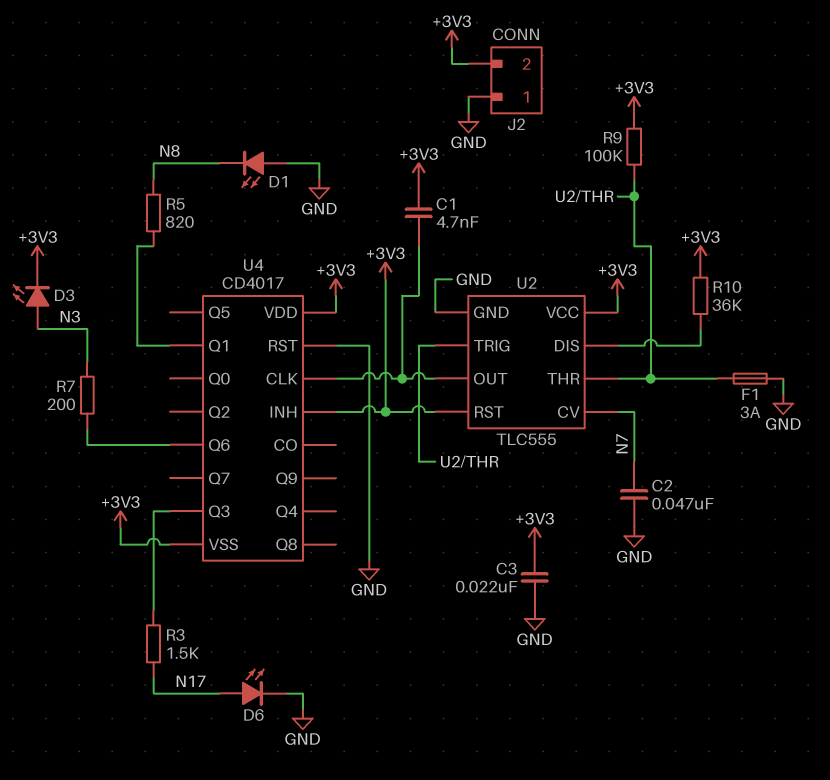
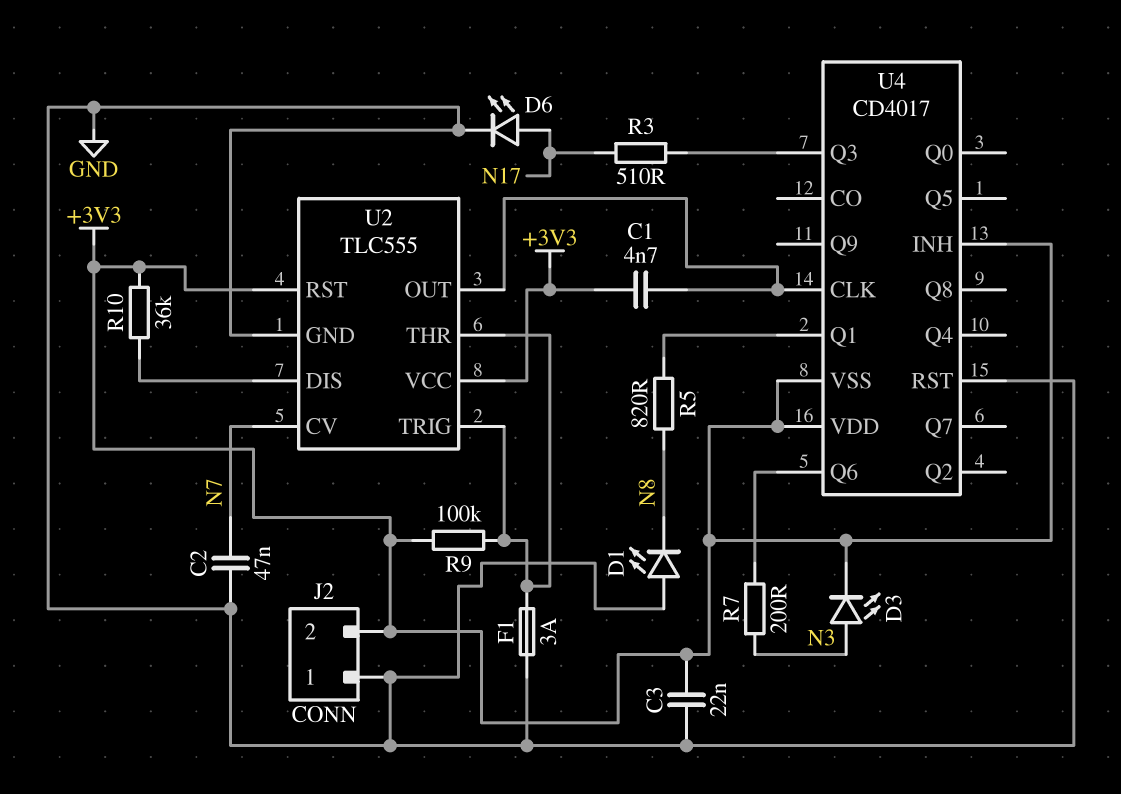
R3: 1.5k (N17, U4/Q3) -> 510 (N17, U4/Q3)

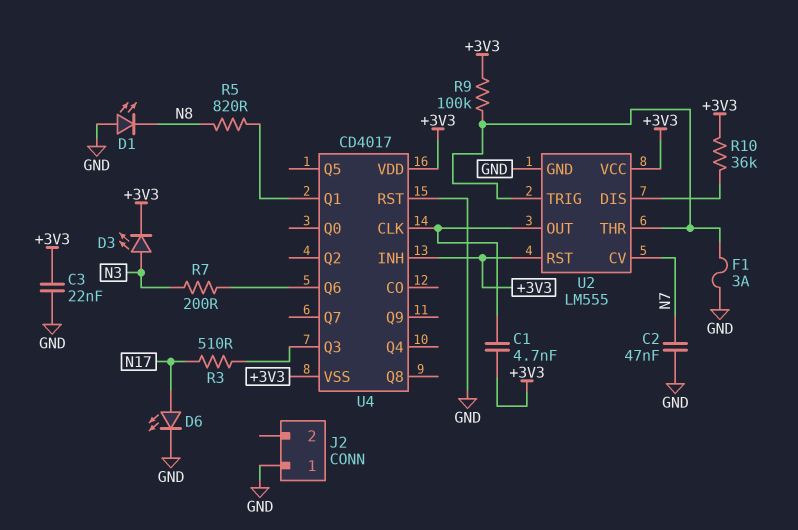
J2 pin 2: +3V3 -> none
U2: TLC555 -> LM555

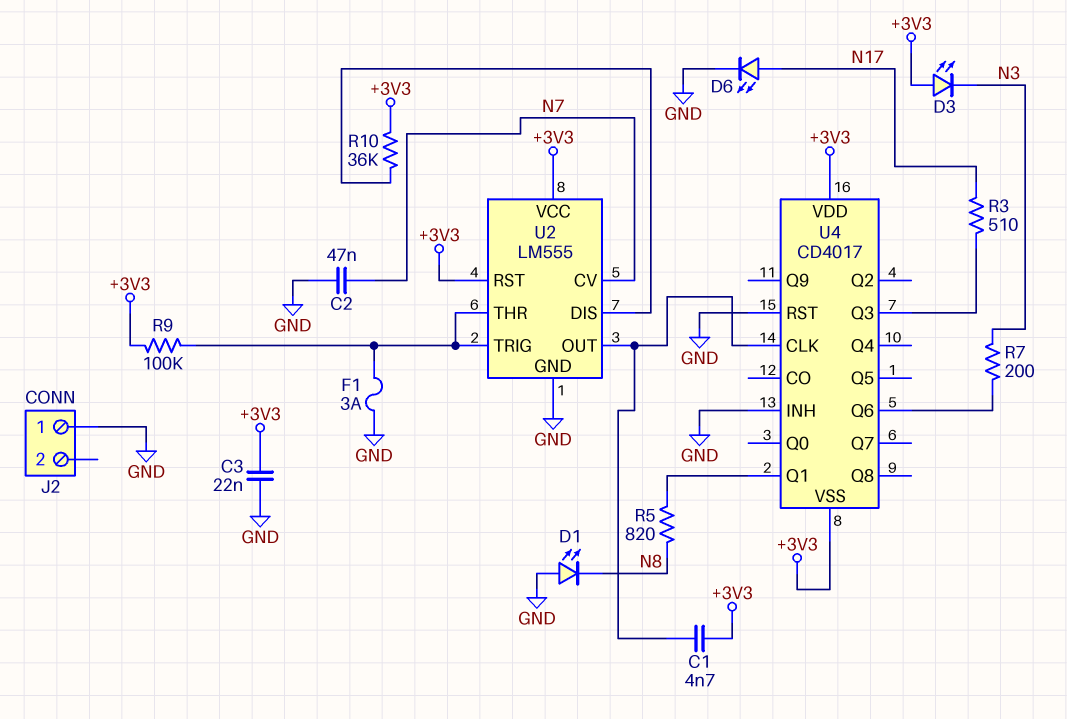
D3: LED (A N3, K +3V3) -> LED (A +3V3, K N3)
U4 pin INH: +3V3 -> GND

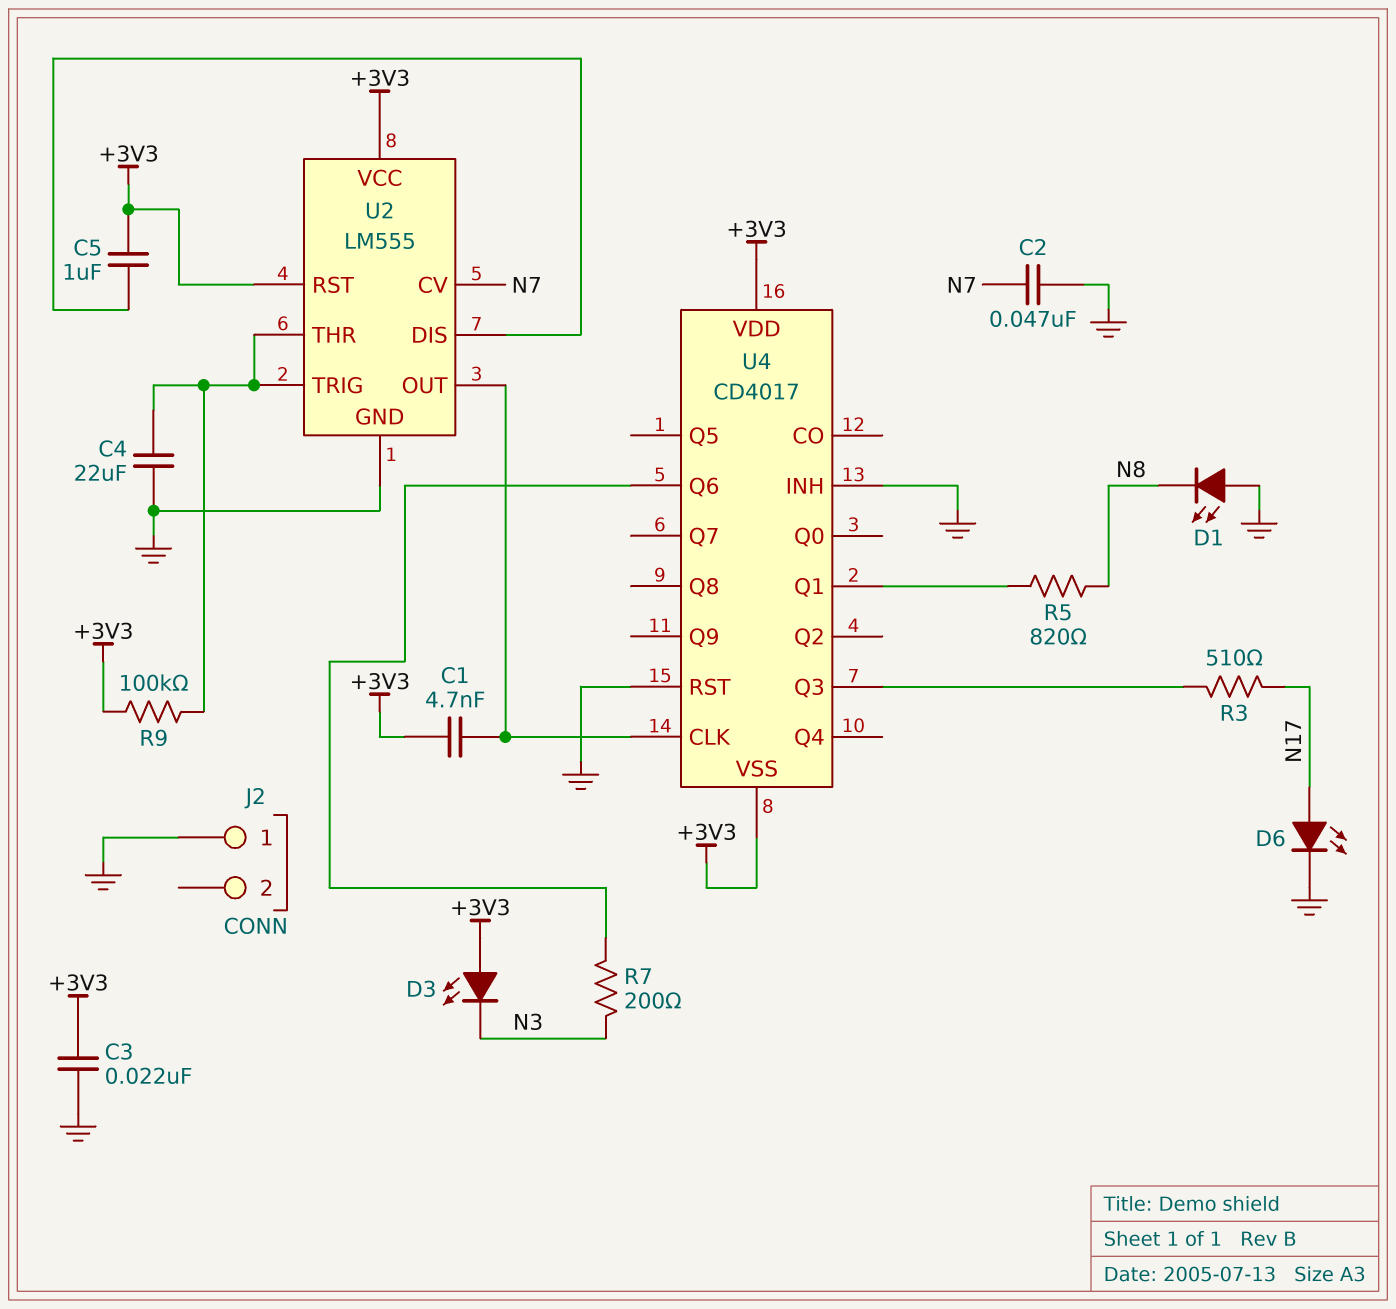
C4: none -> 22uF (GND, U2/THR)
C5: none -> 1uF (+3V3, U2/DIS)
F1: 3A (GND, U2/THR) -> none
R10: 36k (+3V3, U2/DIS) -> none

